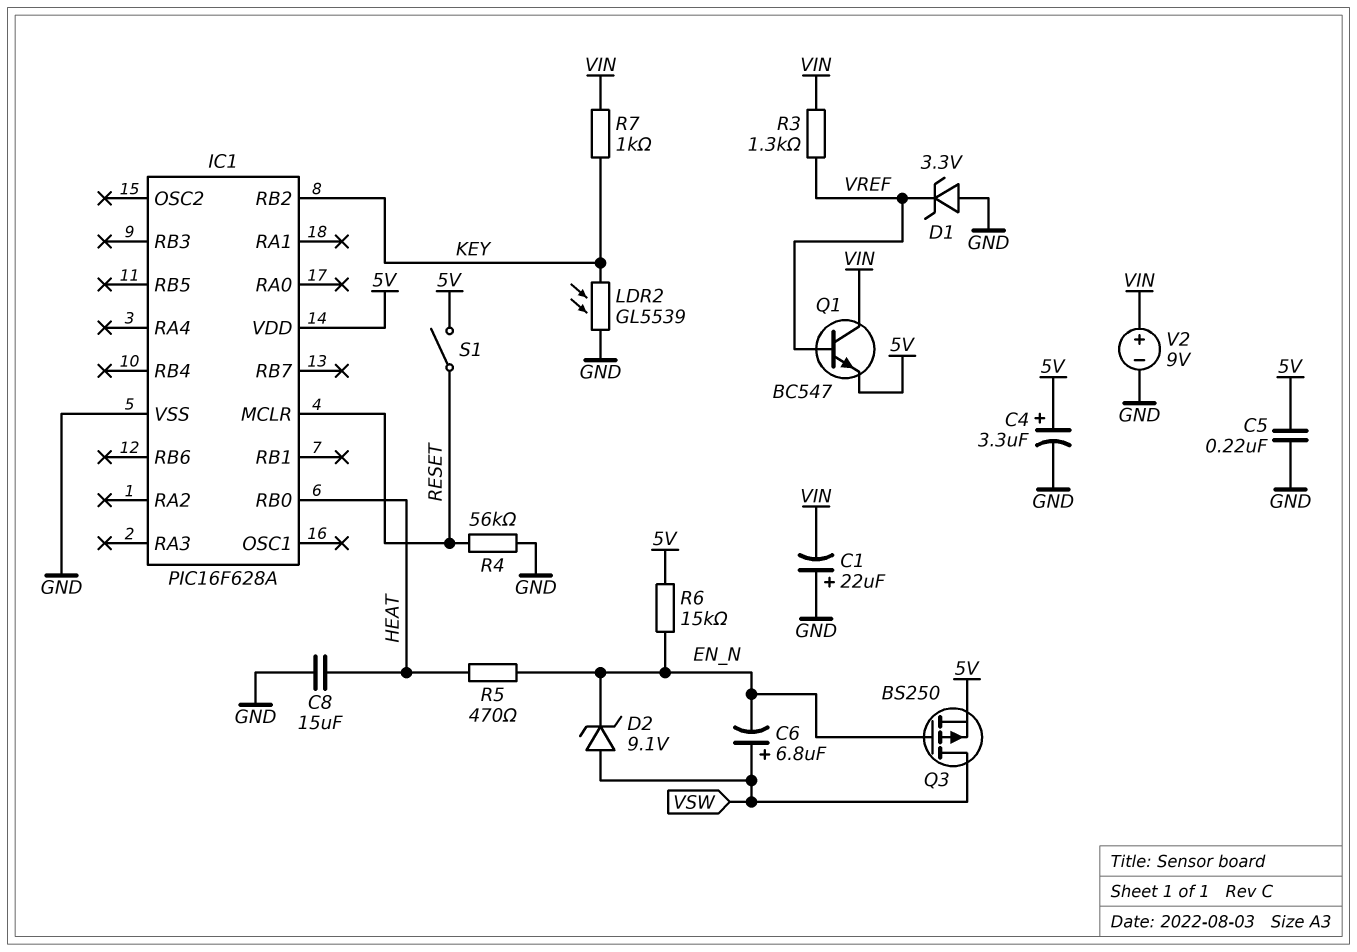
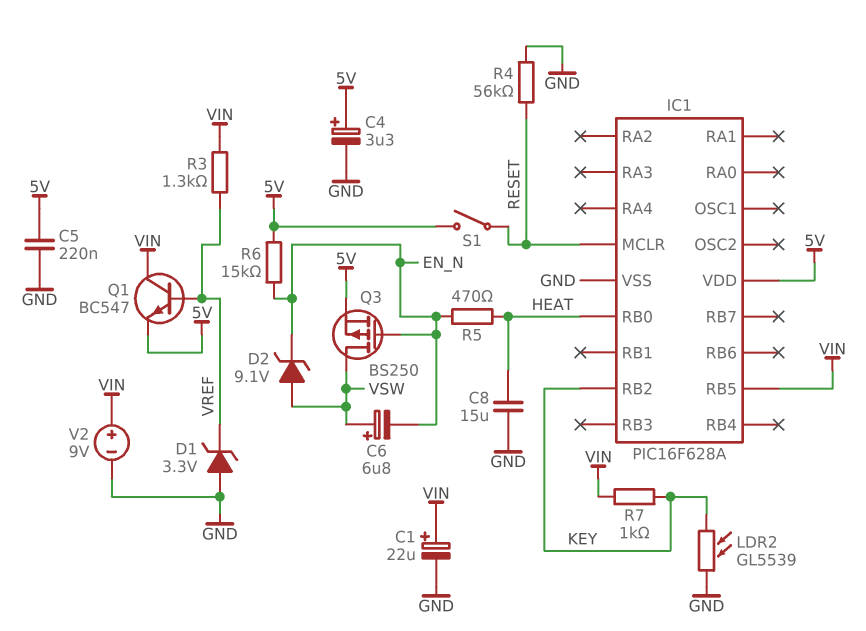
C1: 22uF (plus GND, minus VIN) -> 22uF (plus VIN, minus GND)
IC1 pin RB5: none -> VIN

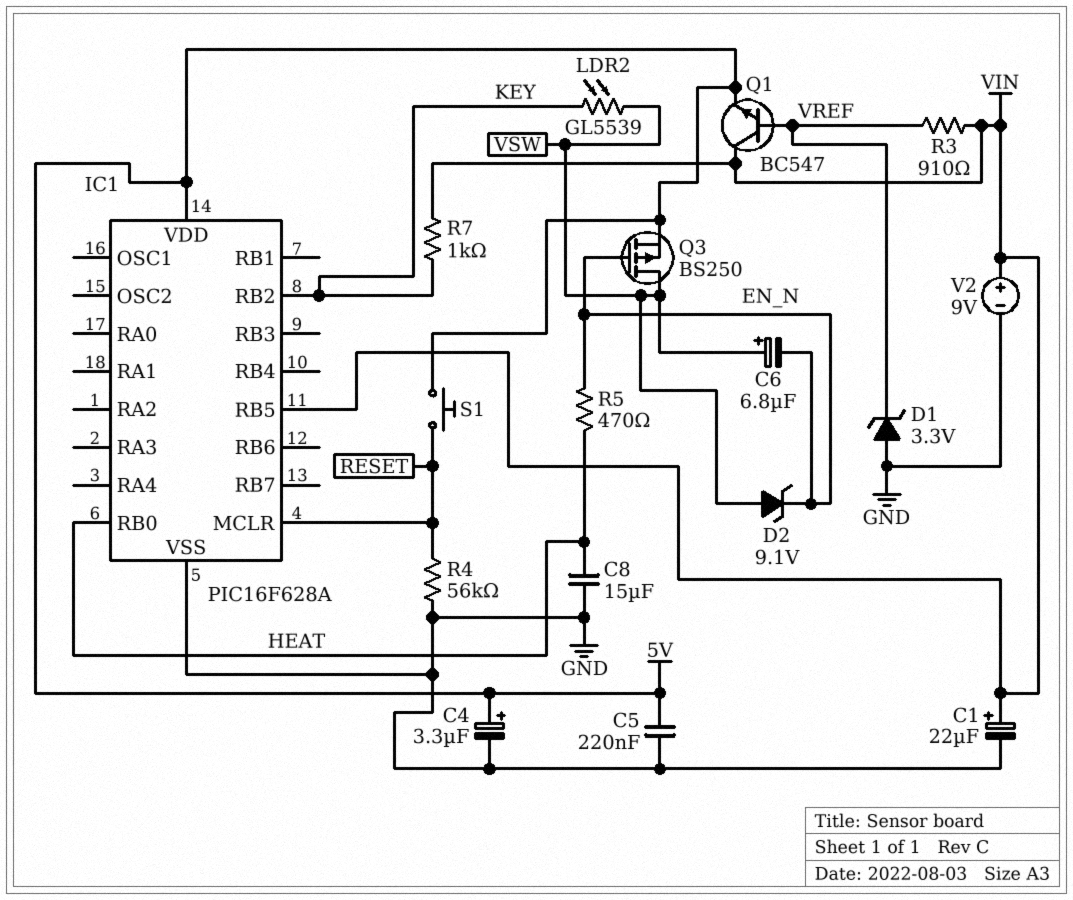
LDR2: GL5539 (GND, KEY) -> GL5539 (KEY, VSW)
R3: 1.3k (VIN, VREF) -> 910 (VIN, VREF)
R6: 15k (5V, EN_N) -> none
S1: switch (5V, RESET) -> button (5V, RESET)

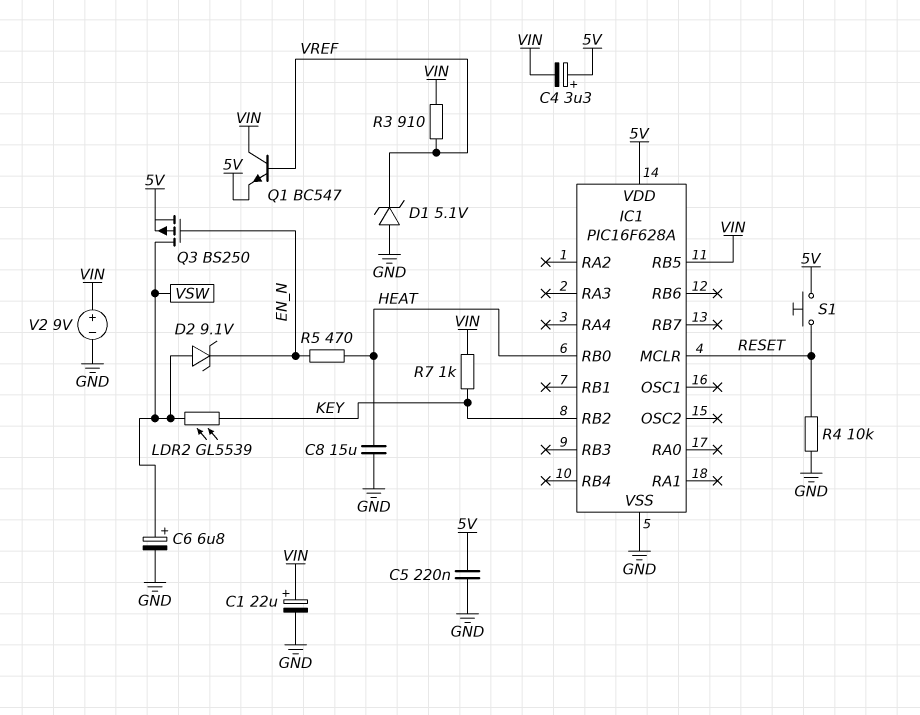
C4: 3.3uF (plus 5V, minus GND) -> 3.3uF (plus 5V, minus VIN)
C6: 6.8uF (plus VSW, minus EN_N) -> 6.8uF (plus VSW, minus GND)
D1: zener 3.3V (A GND, K VREF) -> zener 5.1V (A GND, K VREF)
R4: 56k (GND, RESET) -> 10k (GND, RESET)

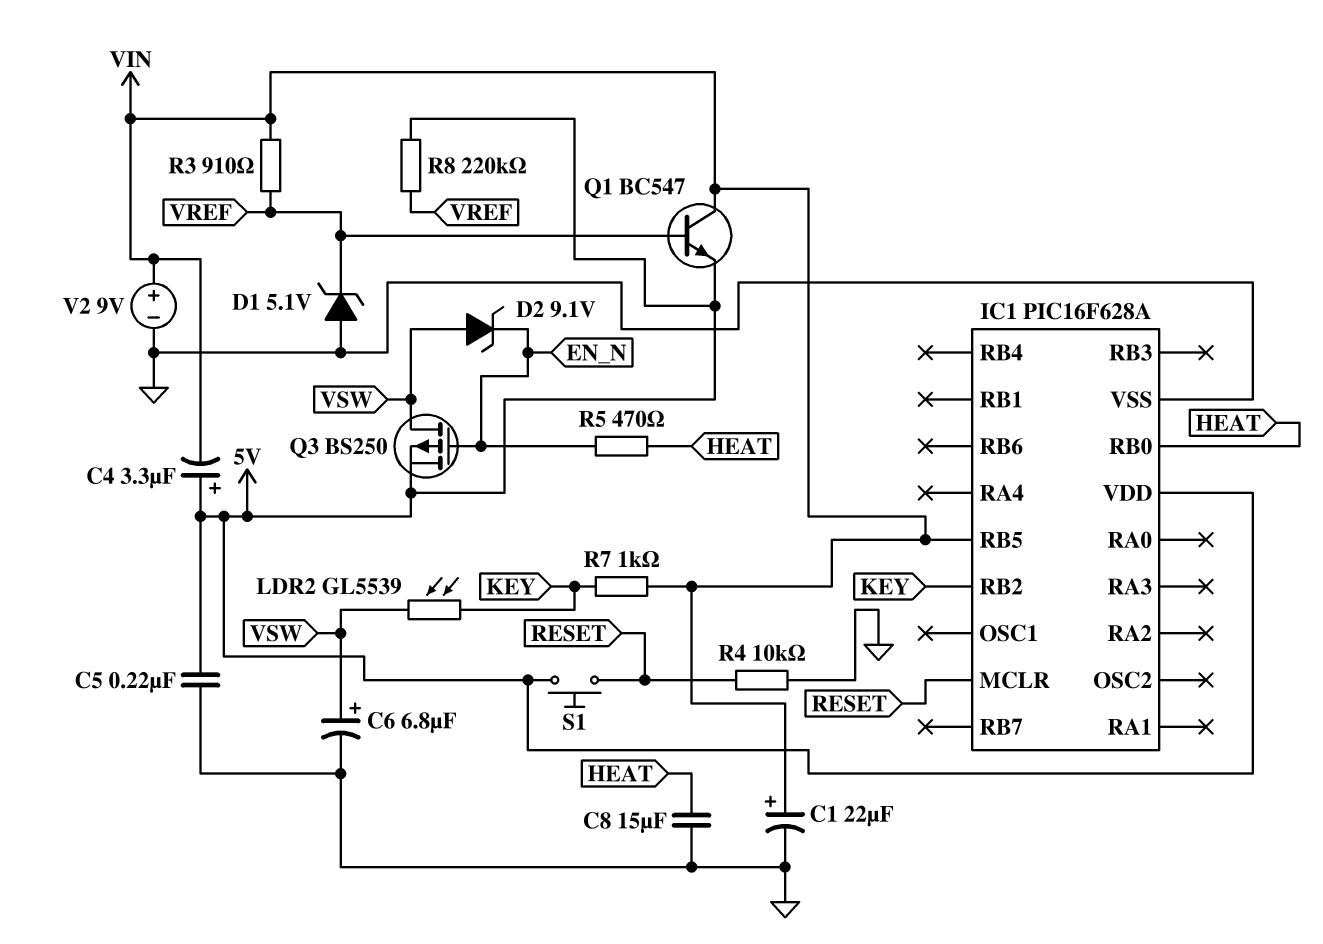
R8: none -> 220k (5V, VREF)

